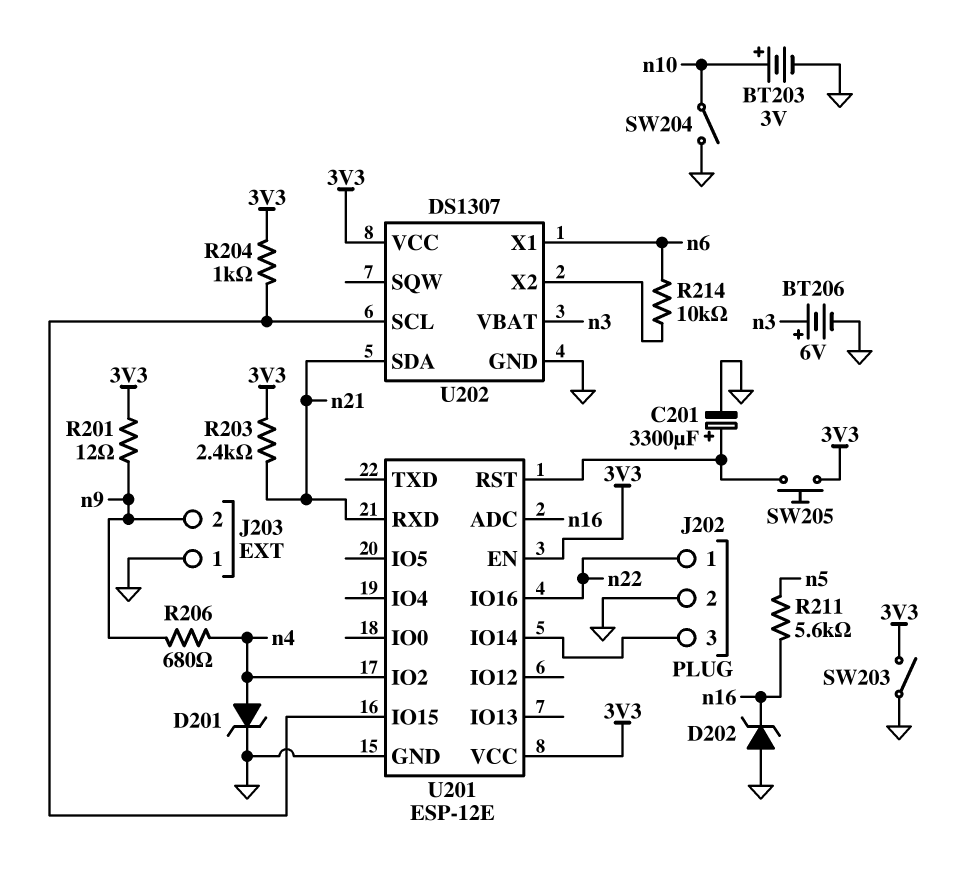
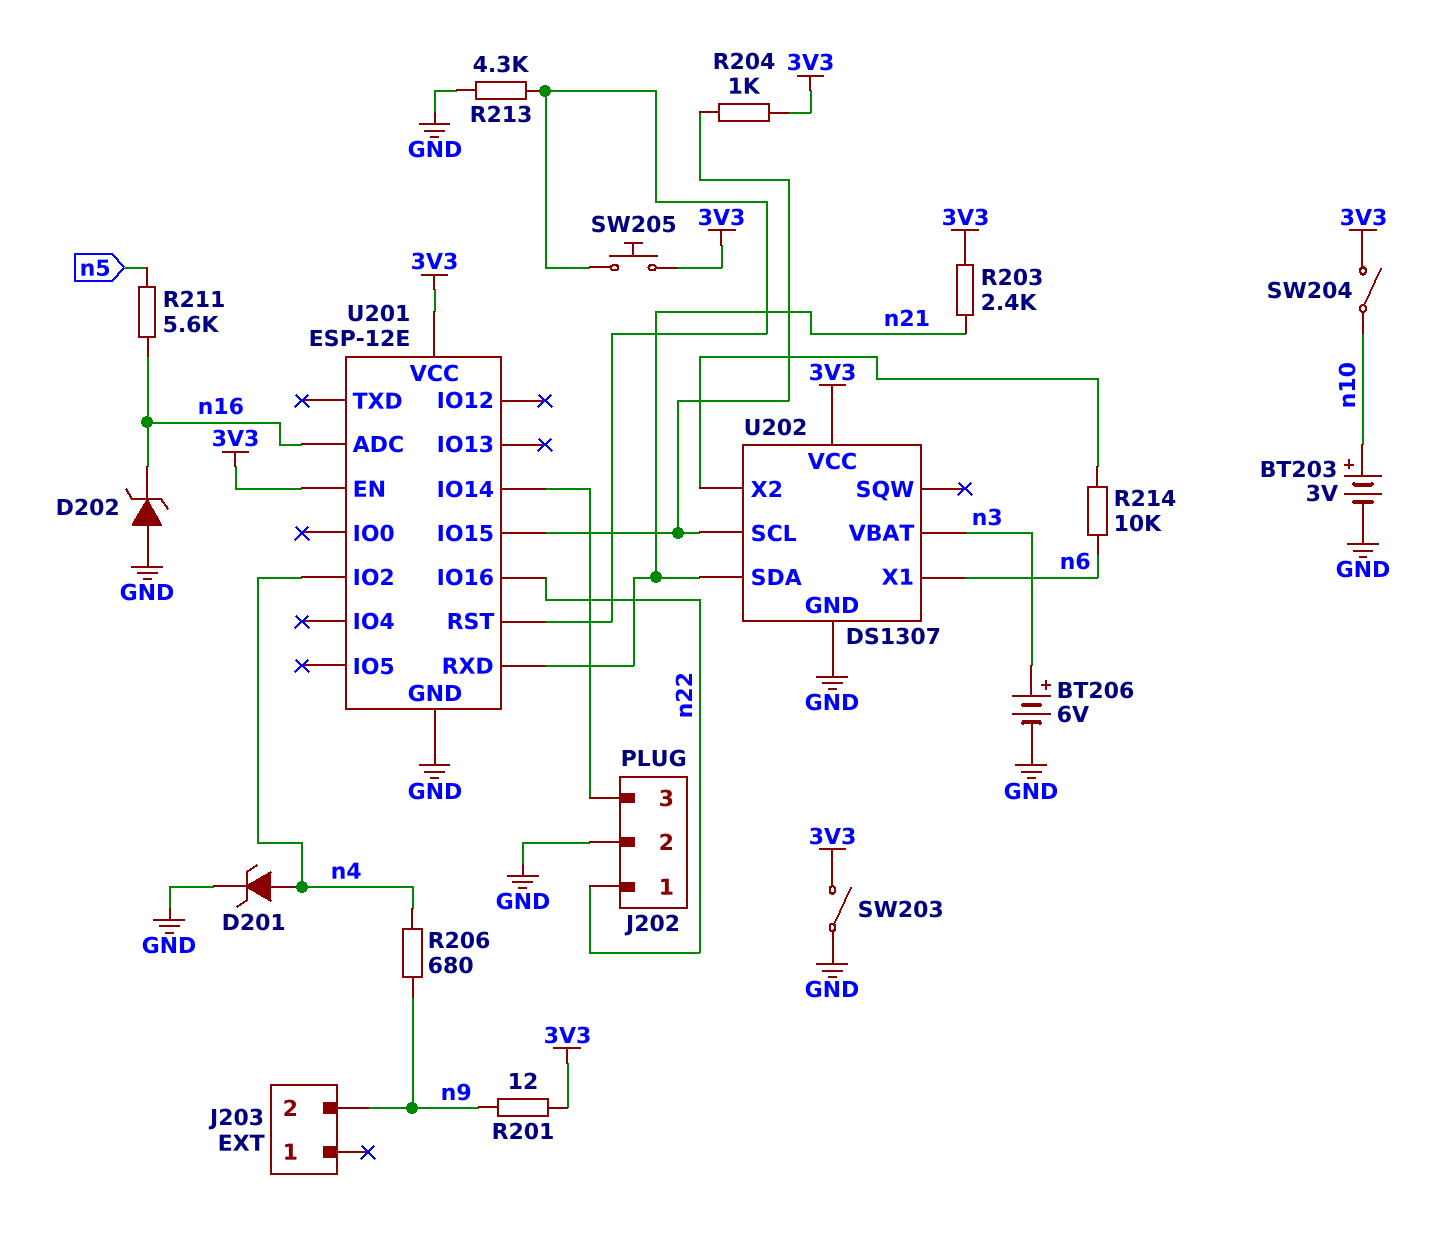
C201: 3300uF (plus U201/RST, minus GND) -> none
J203 pin 1: GND -> none
R213: none -> 4.3k (GND, U201/RST)
SW204: switch (GND, n10) -> switch (3V3, n10)

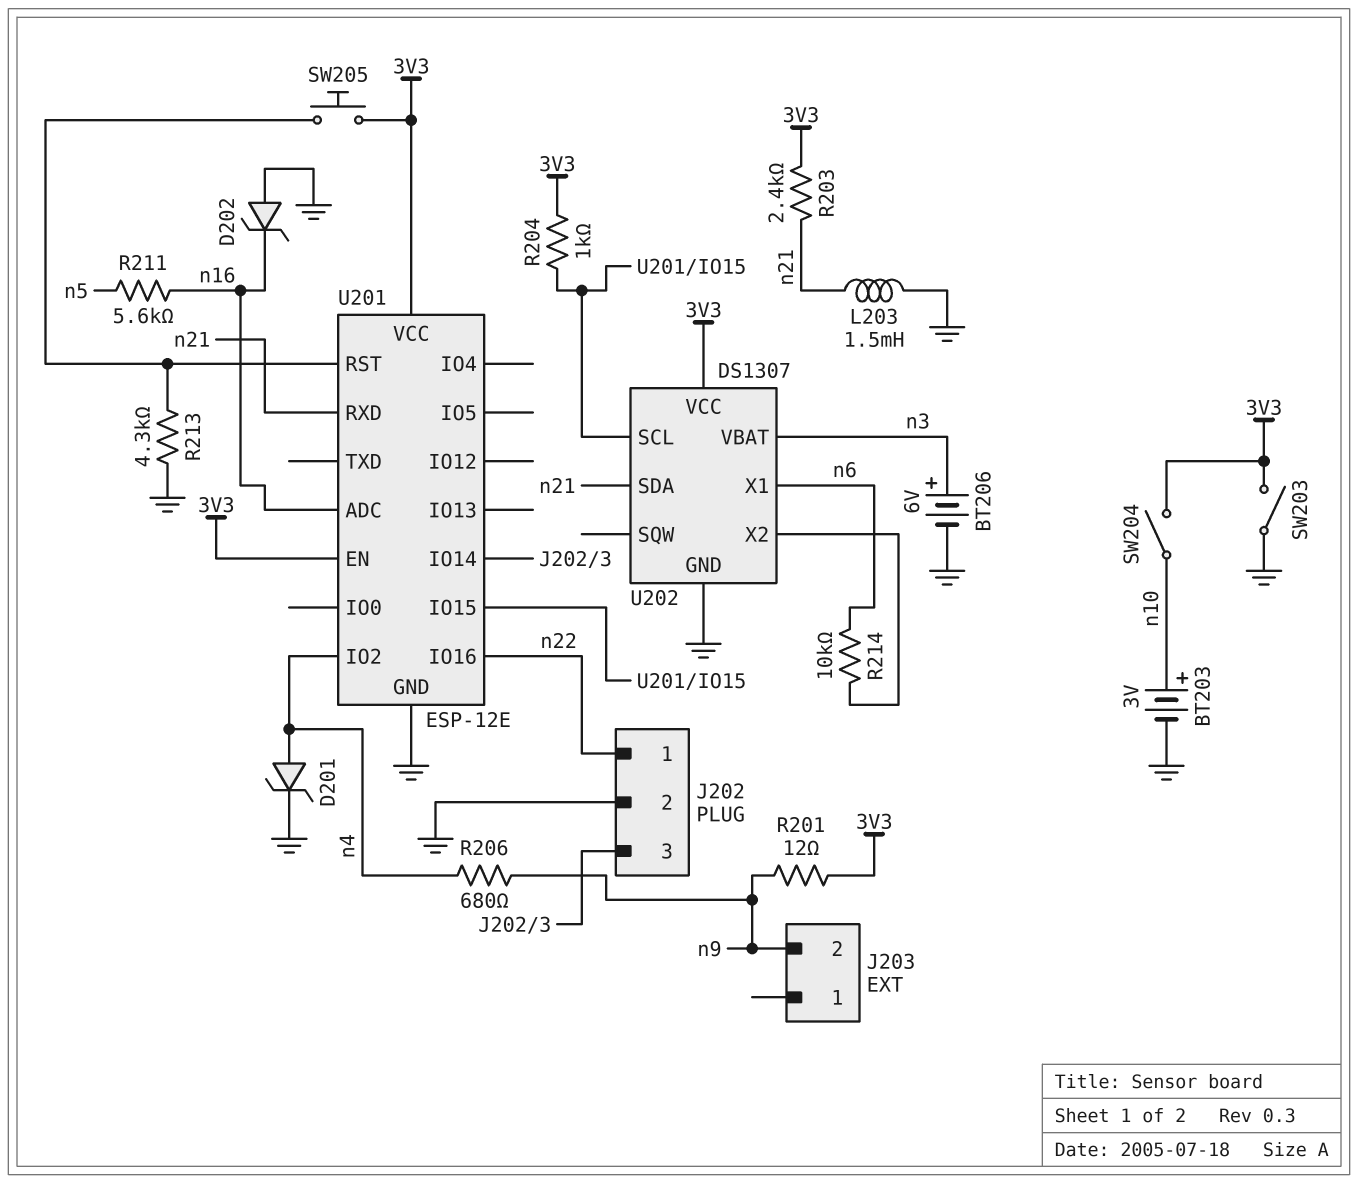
L203: none -> 1.5mH (GND, n21)

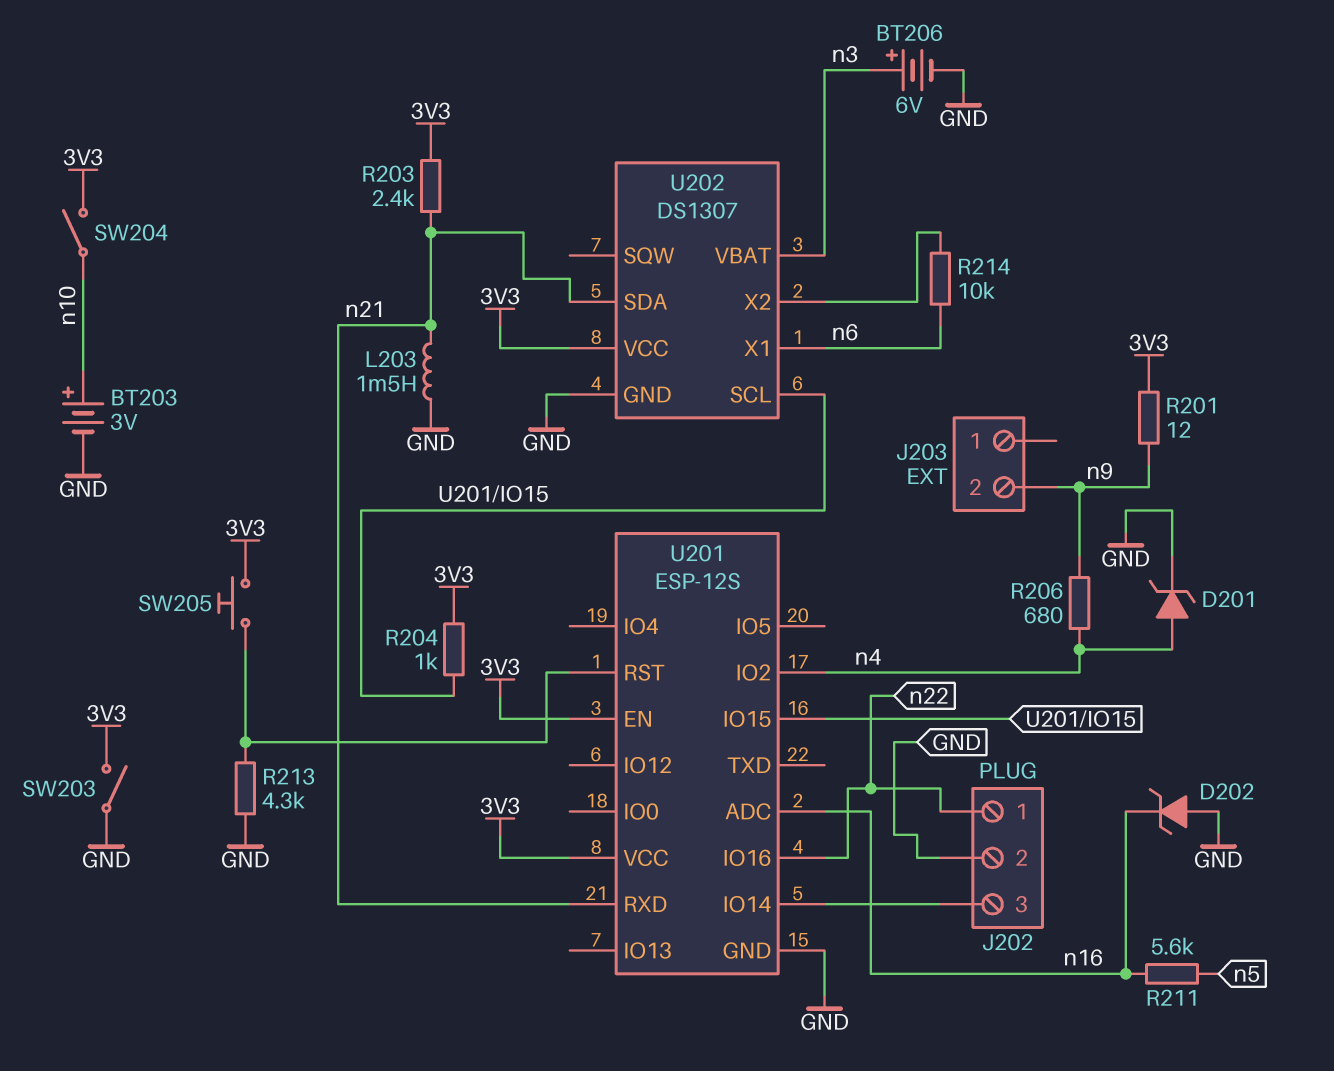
U201: ESP-12E -> ESP-12S

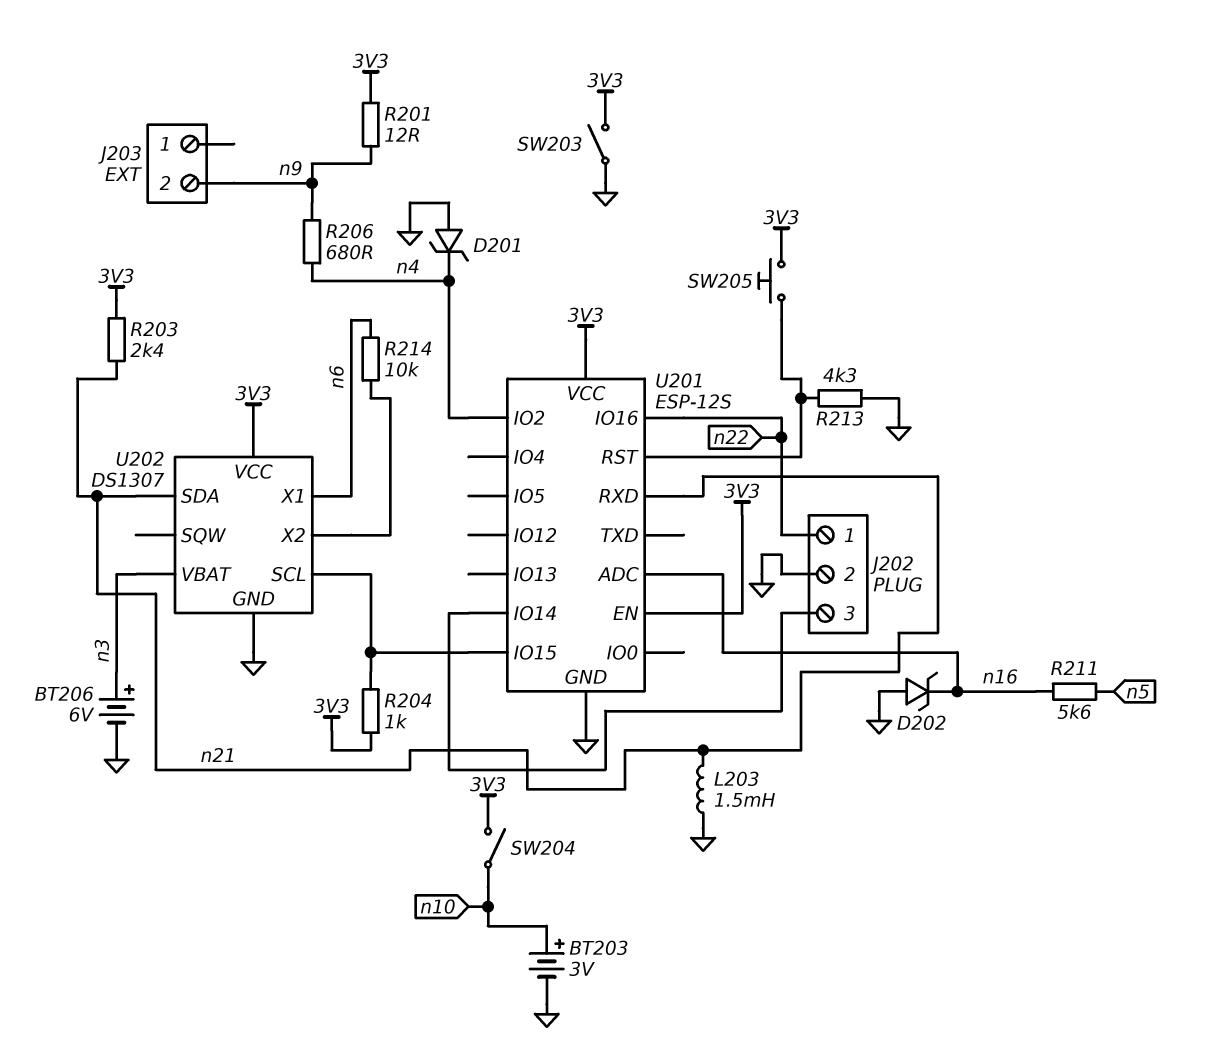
D201: zener (A n4, K GND) -> zener (A GND, K n4)

